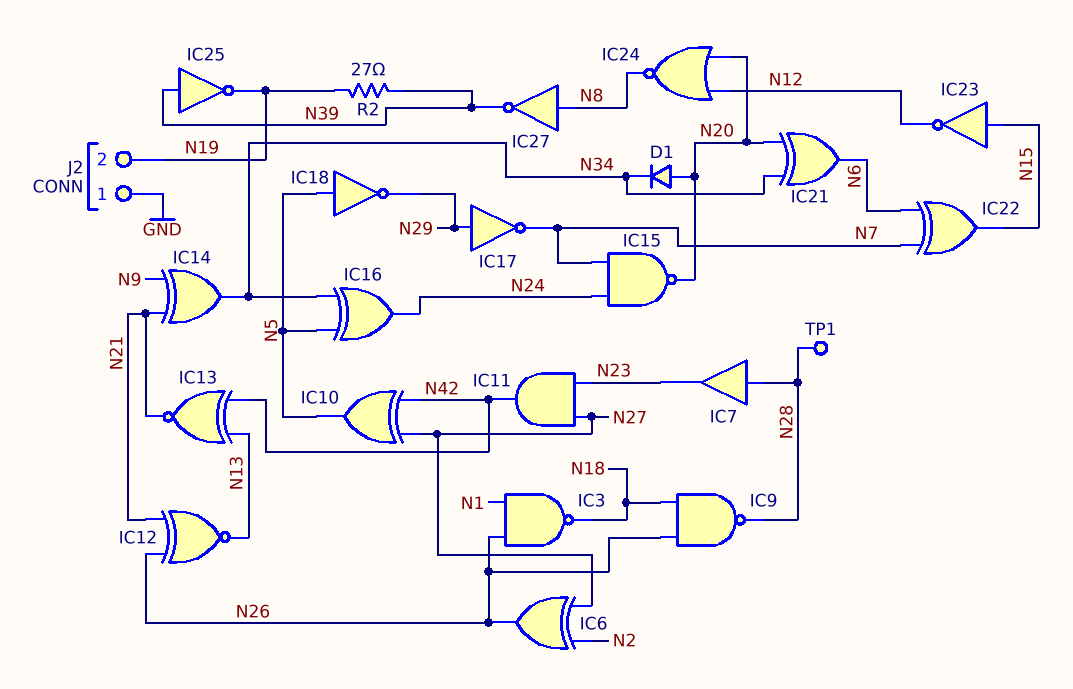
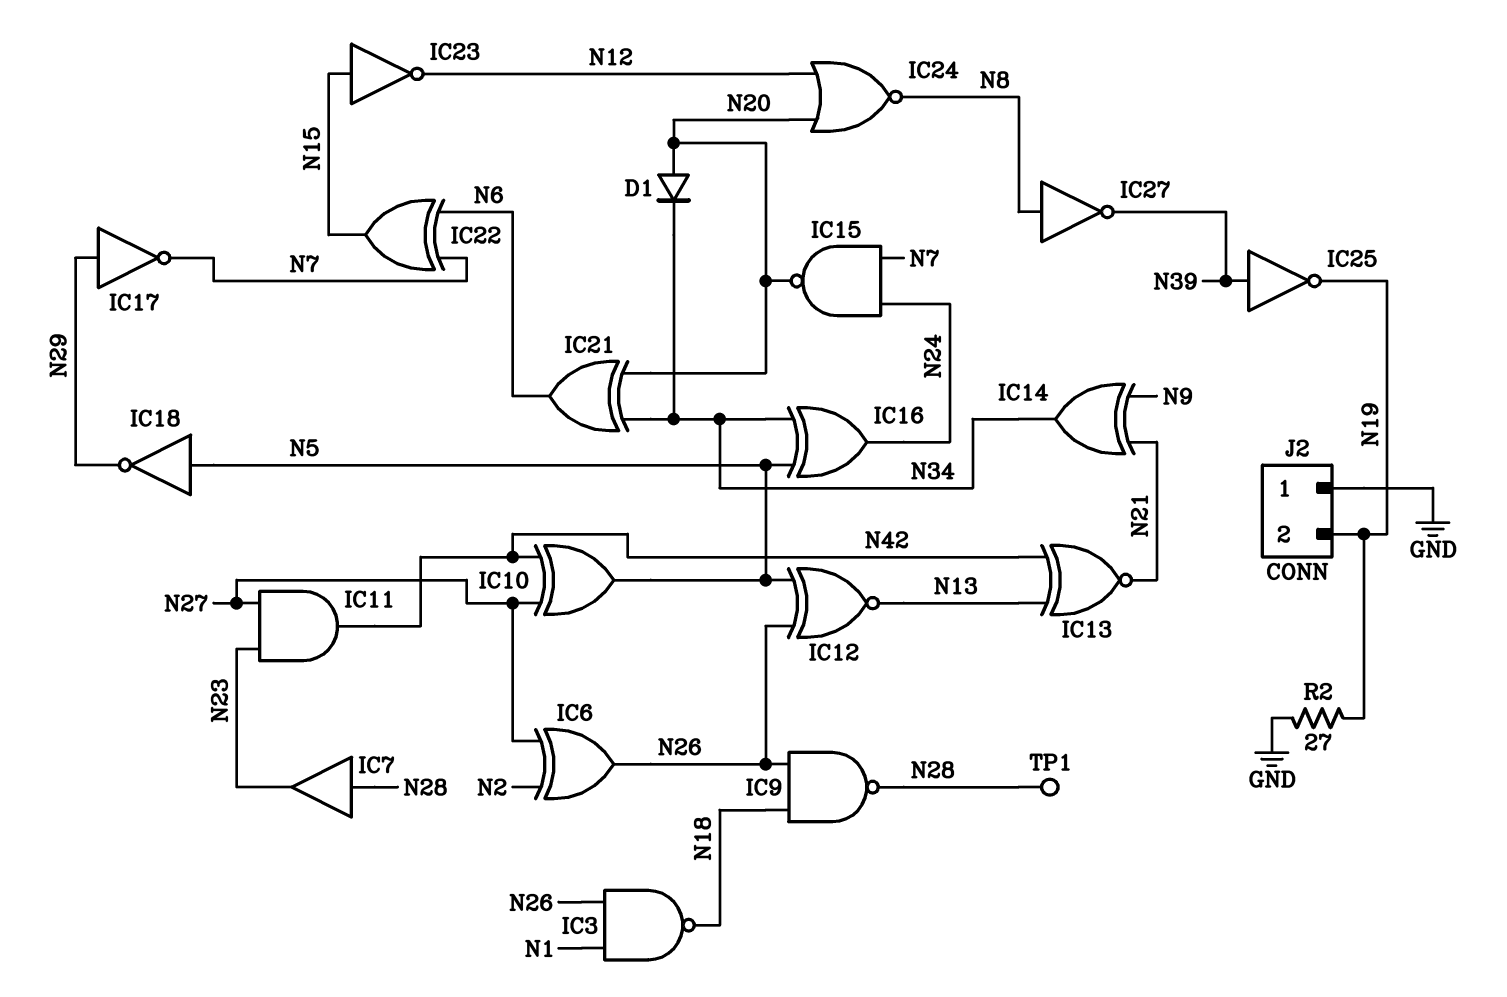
IC12: XNOR (in N21, in N26, out N13) -> XNOR (in N5, in N26, out N13)
R2: 27 (N19, N39) -> 27 (GND, N19)

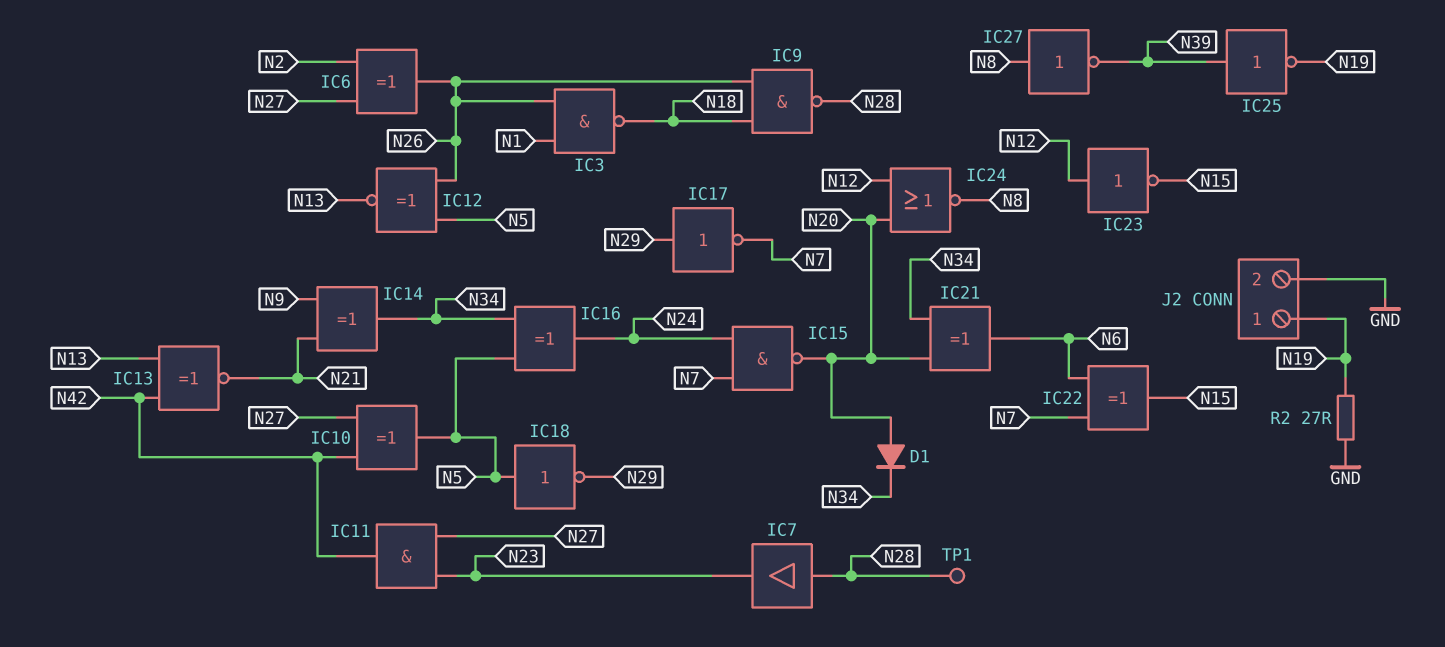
IC23: NOT (in N15, out N12) -> NOT (in N12, out N15)
J2 pin 1: GND -> N19
J2 pin 2: N19 -> GND

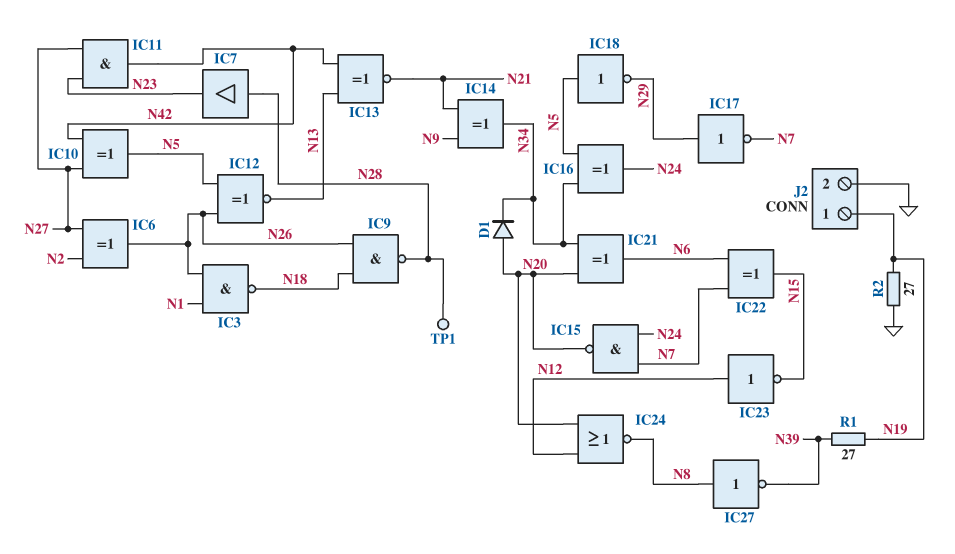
IC25: NOT (in N39, out N19) -> none
R1: none -> 27 (N19, N39)

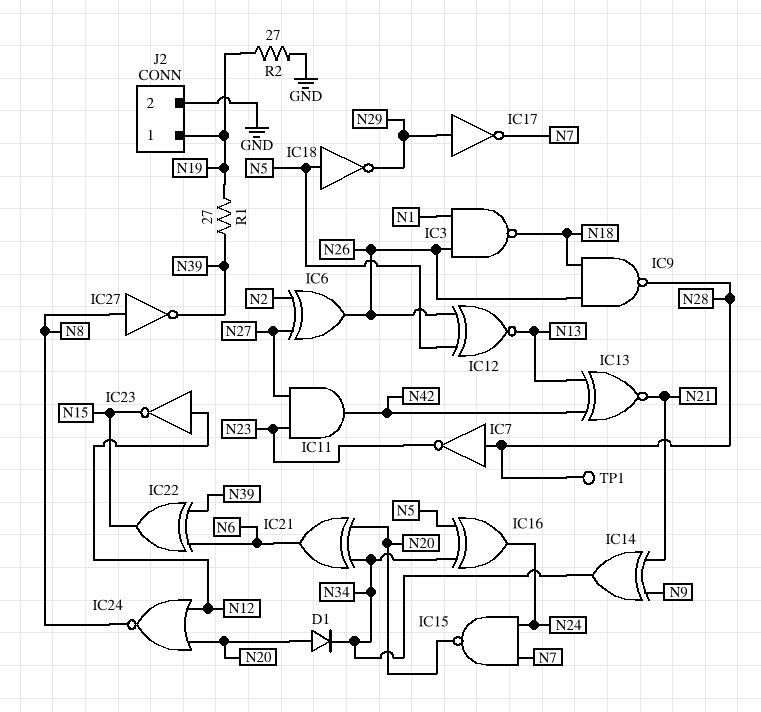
IC7: buffer (in N28, out N23) -> NOT (in N28, out N23)
IC10: XOR (in N27, in N42, out N5) -> none
IC22: XOR (in N6, in N7, out N15) -> XOR (in N6, in N39, out N15)

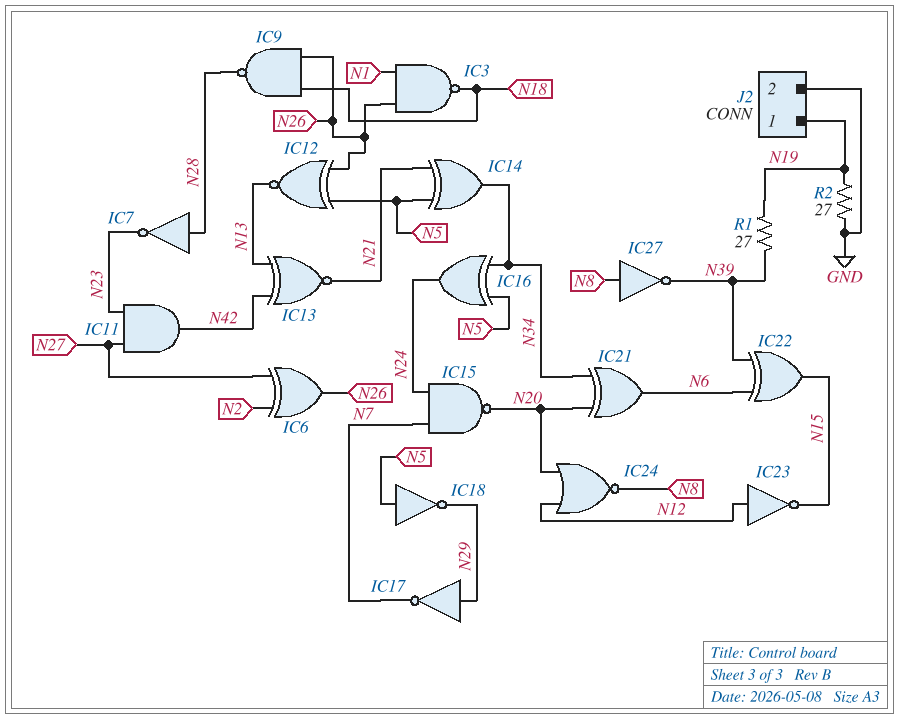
D1: diode (A N20, K N34) -> none
IC14: XOR (in N9, in N21, out N34) -> XOR (in N5, in N21, out N34)
TP1: test point (N28) -> none

